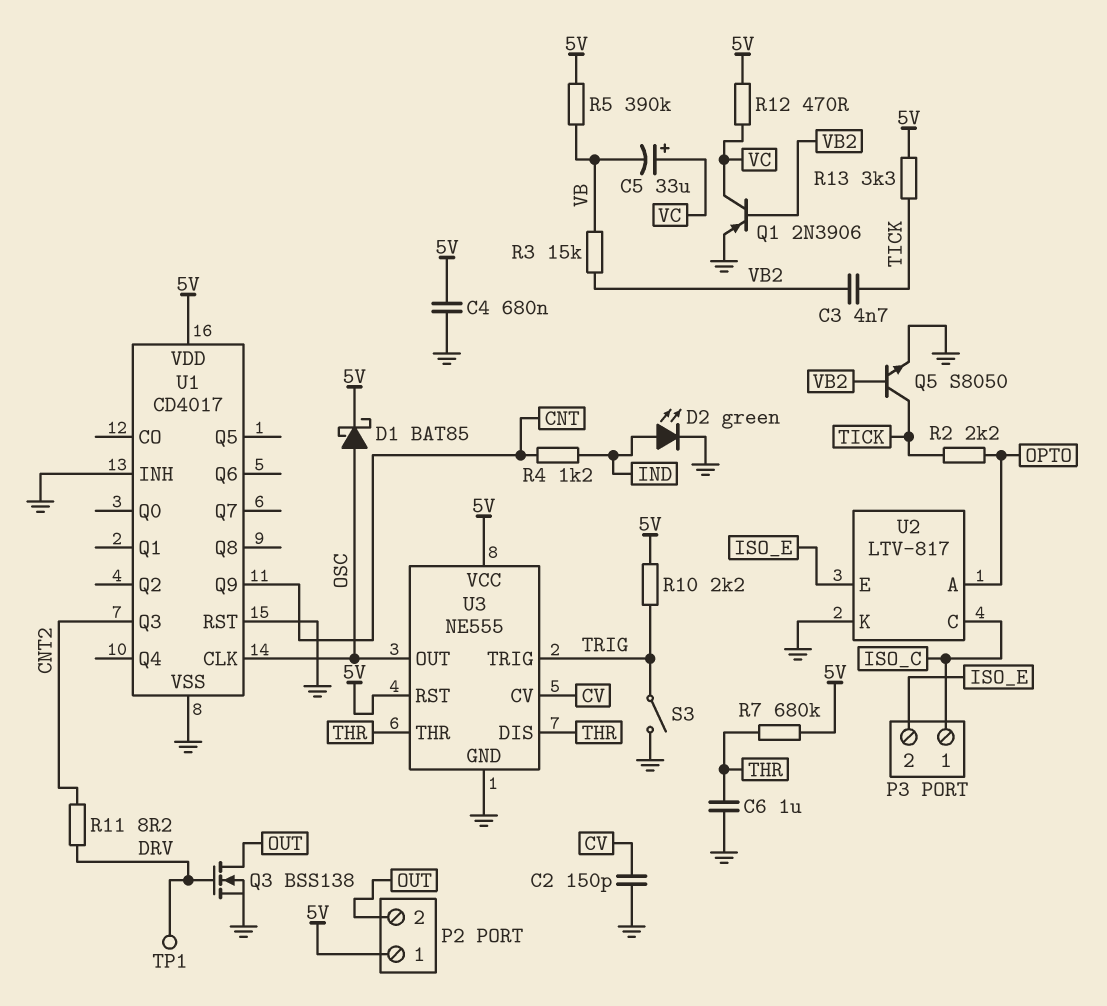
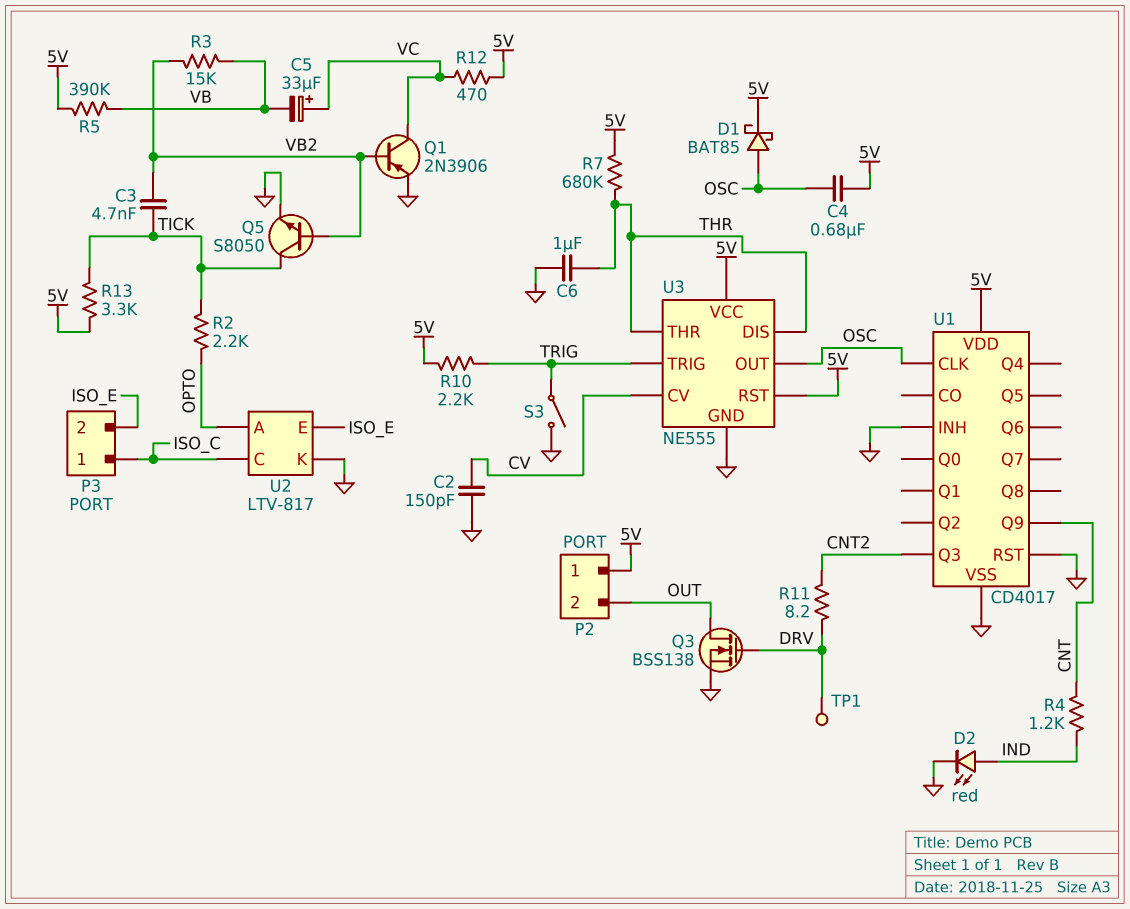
C4: 680nF (5V, GND) -> 680nF (5V, OSC)
D2: LED green (A IND, K GND) -> LED red (A IND, K GND)

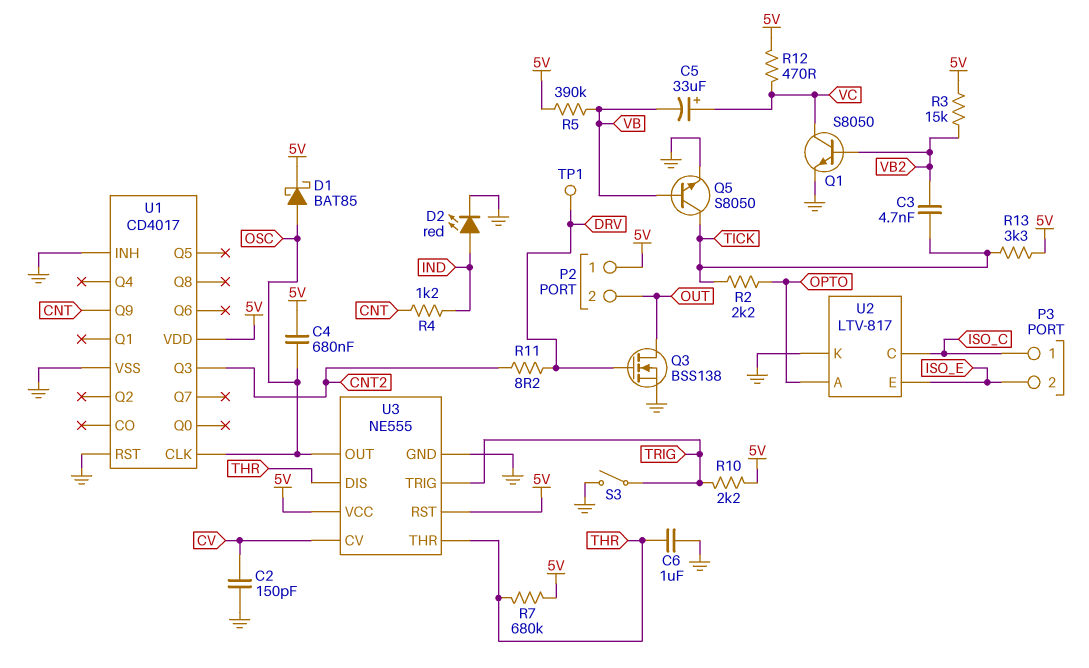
Q1: PNP 2N3906 (B VB2, C VC, E GND) -> NPN S8050 (B VB2, C VC, E GND)
Q5: NPN S8050 (B VB2, C TICK, E GND) -> NPN S8050 (B VB, C TICK, E GND)
R3: 15k (VB, VB2) -> 15k (5V, VB2)

